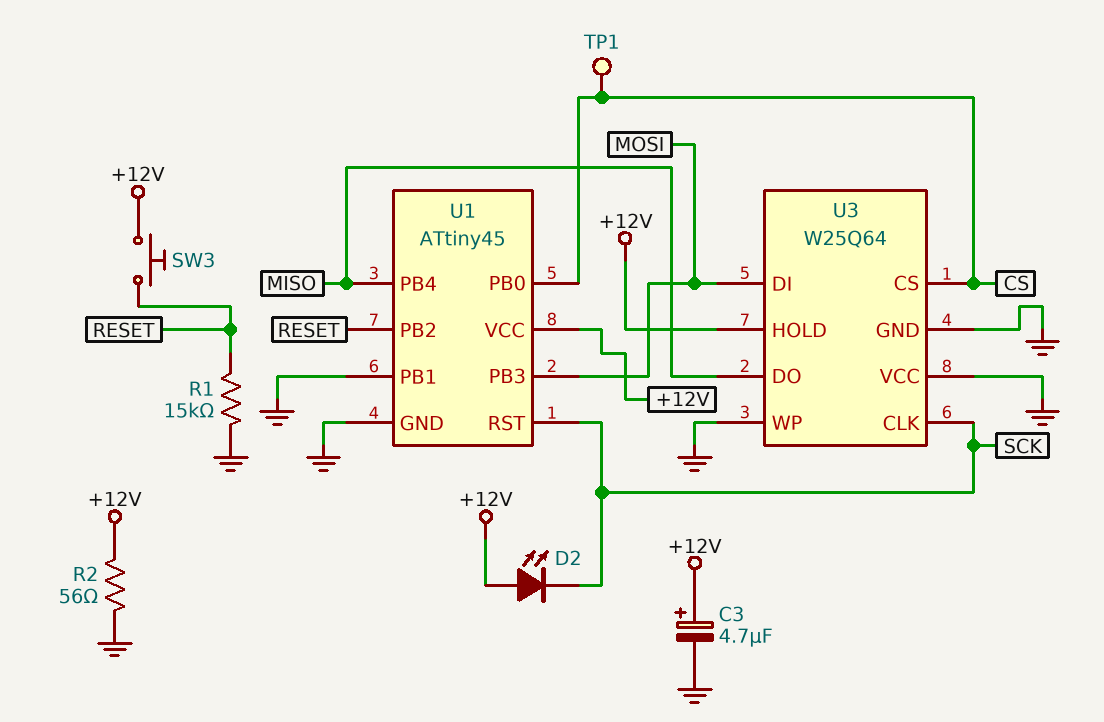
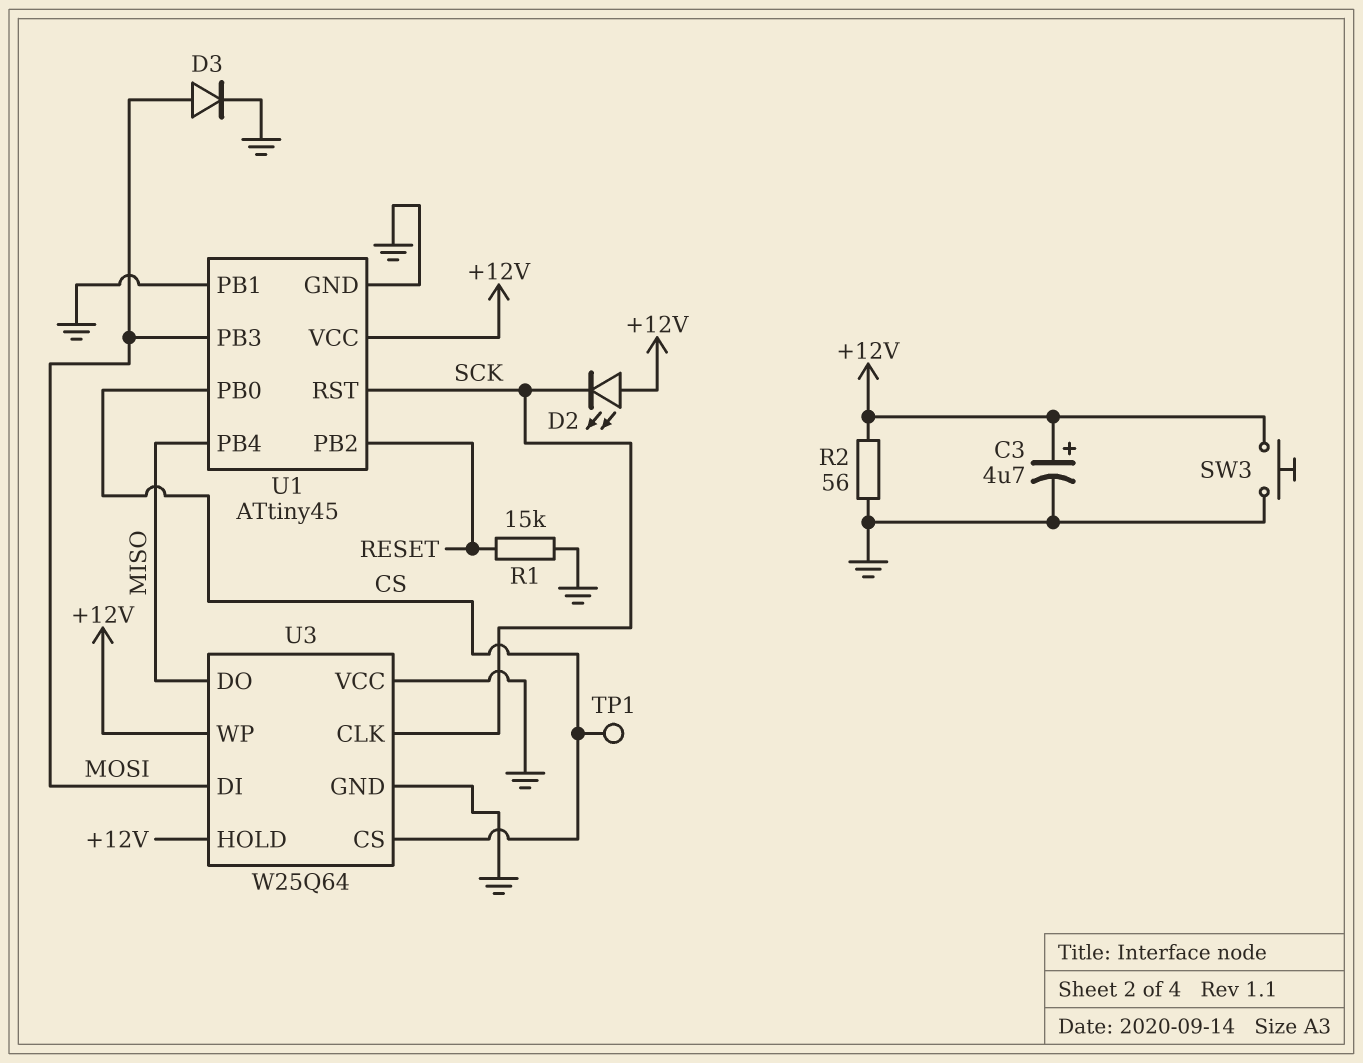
D3: none -> diode (A MOSI, K GND)
SW3: button (+12V, RESET) -> button (+12V, GND)
U3 pin WP: GND -> +12V

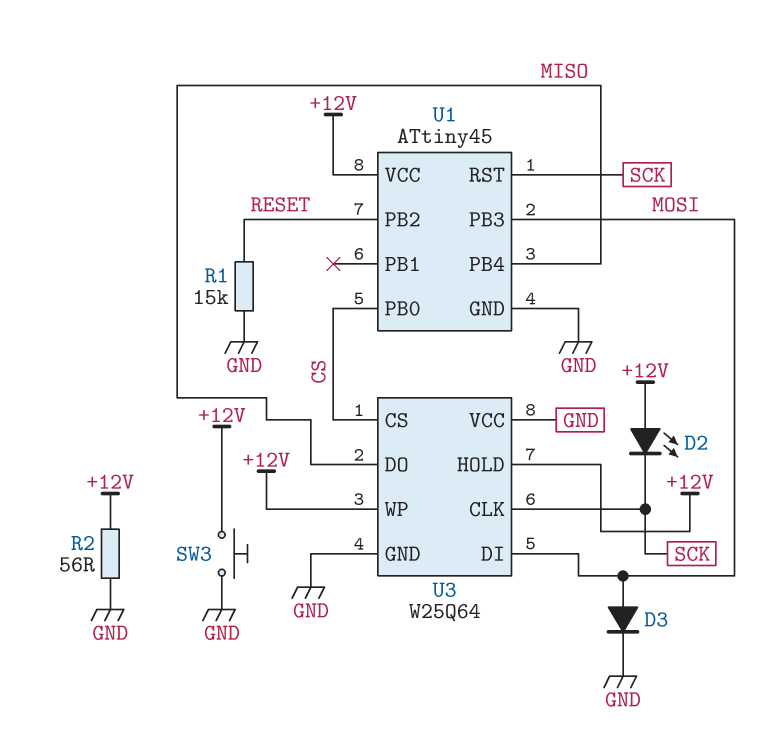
C3: 4.7uF (plus +12V, minus GND) -> none
TP1: test point (CS) -> none
U1 pin PB1: GND -> none

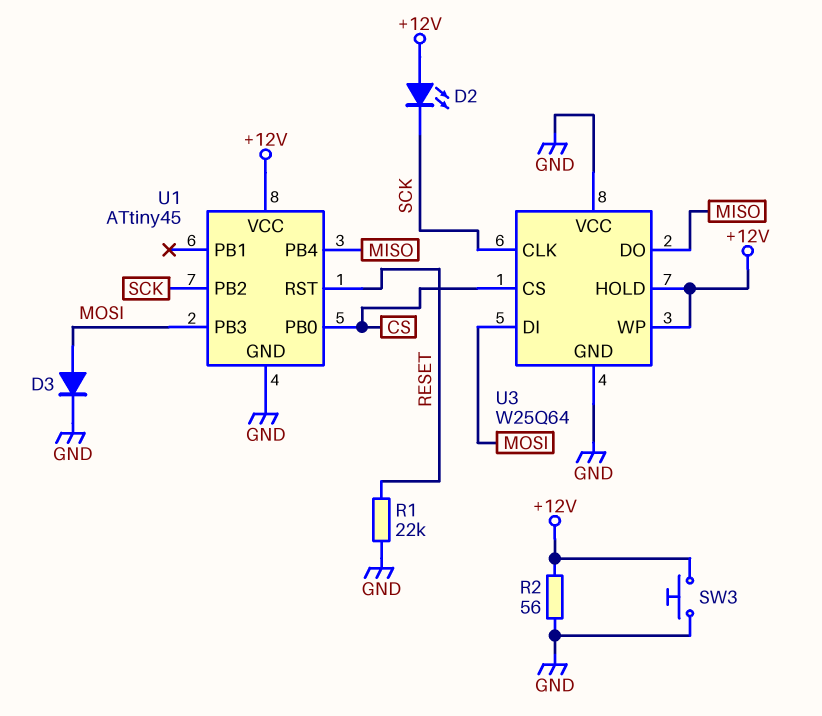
R1: 15k (GND, RESET) -> 22k (GND, RESET)
U1 pin PB2: RESET -> SCK
U1 pin RST: SCK -> RESET

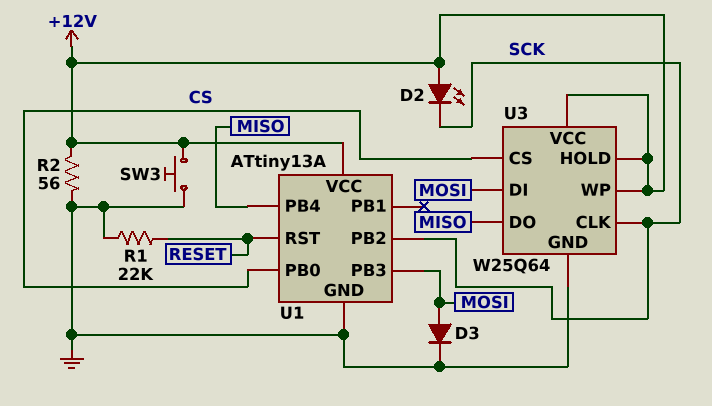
U1: ATtiny45 -> ATtiny13A
U3 pin VCC: GND -> +12V

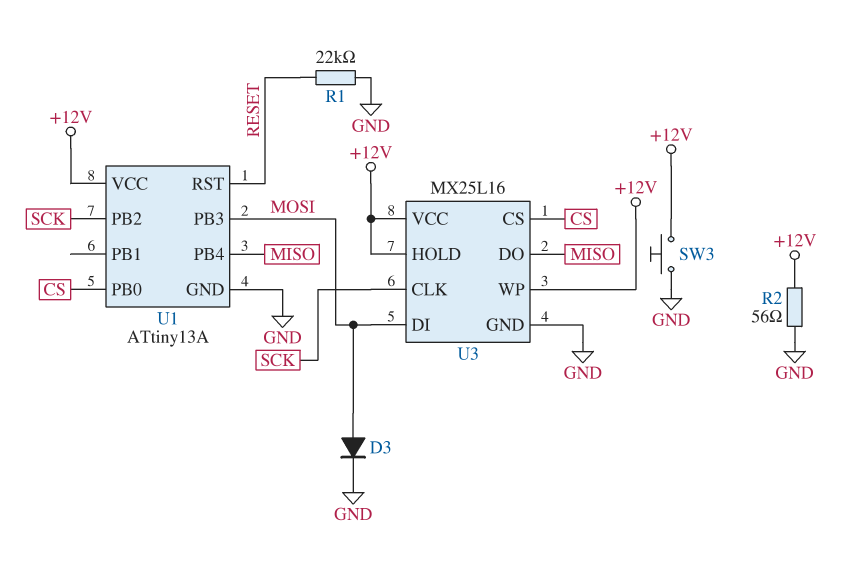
D2: LED (A +12V, K SCK) -> none
U3: W25Q64 -> MX25L16

